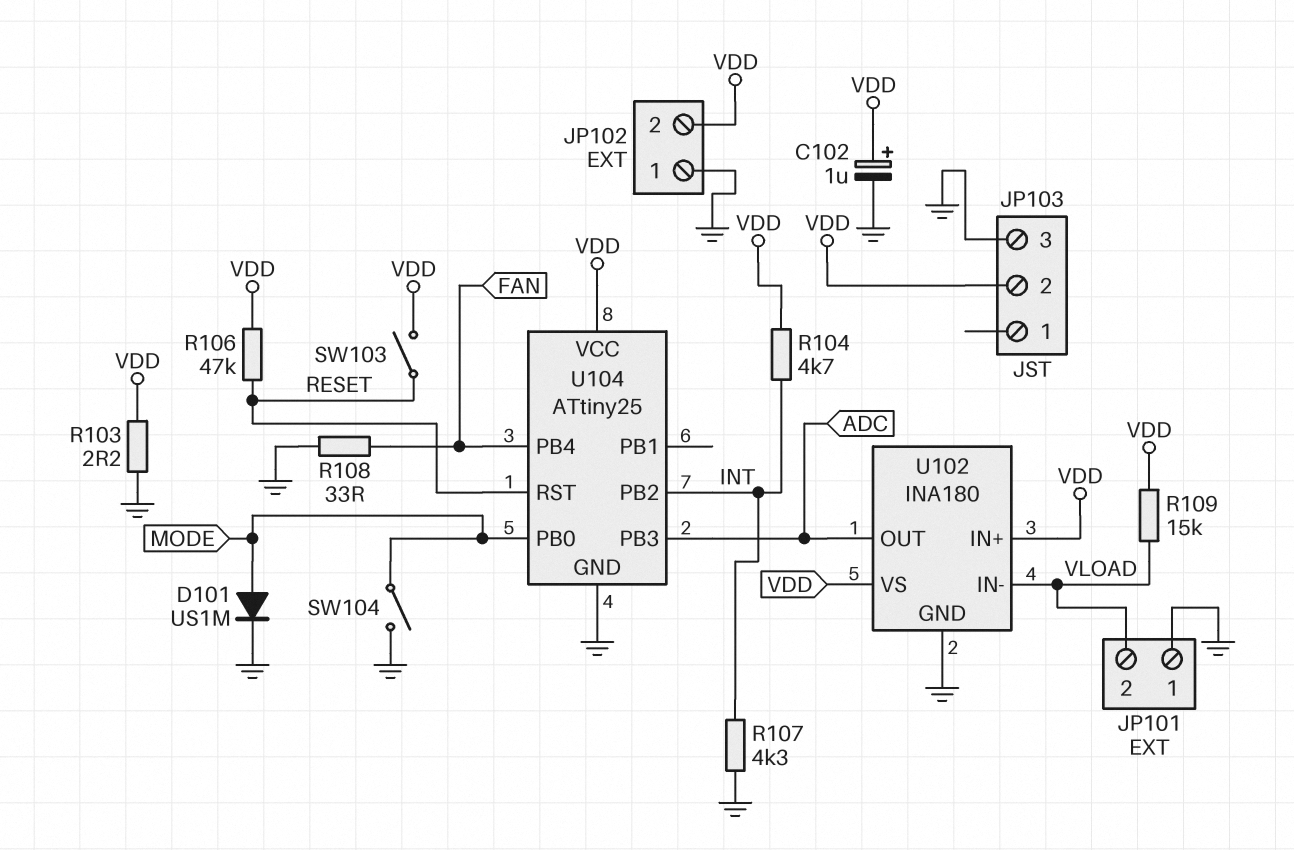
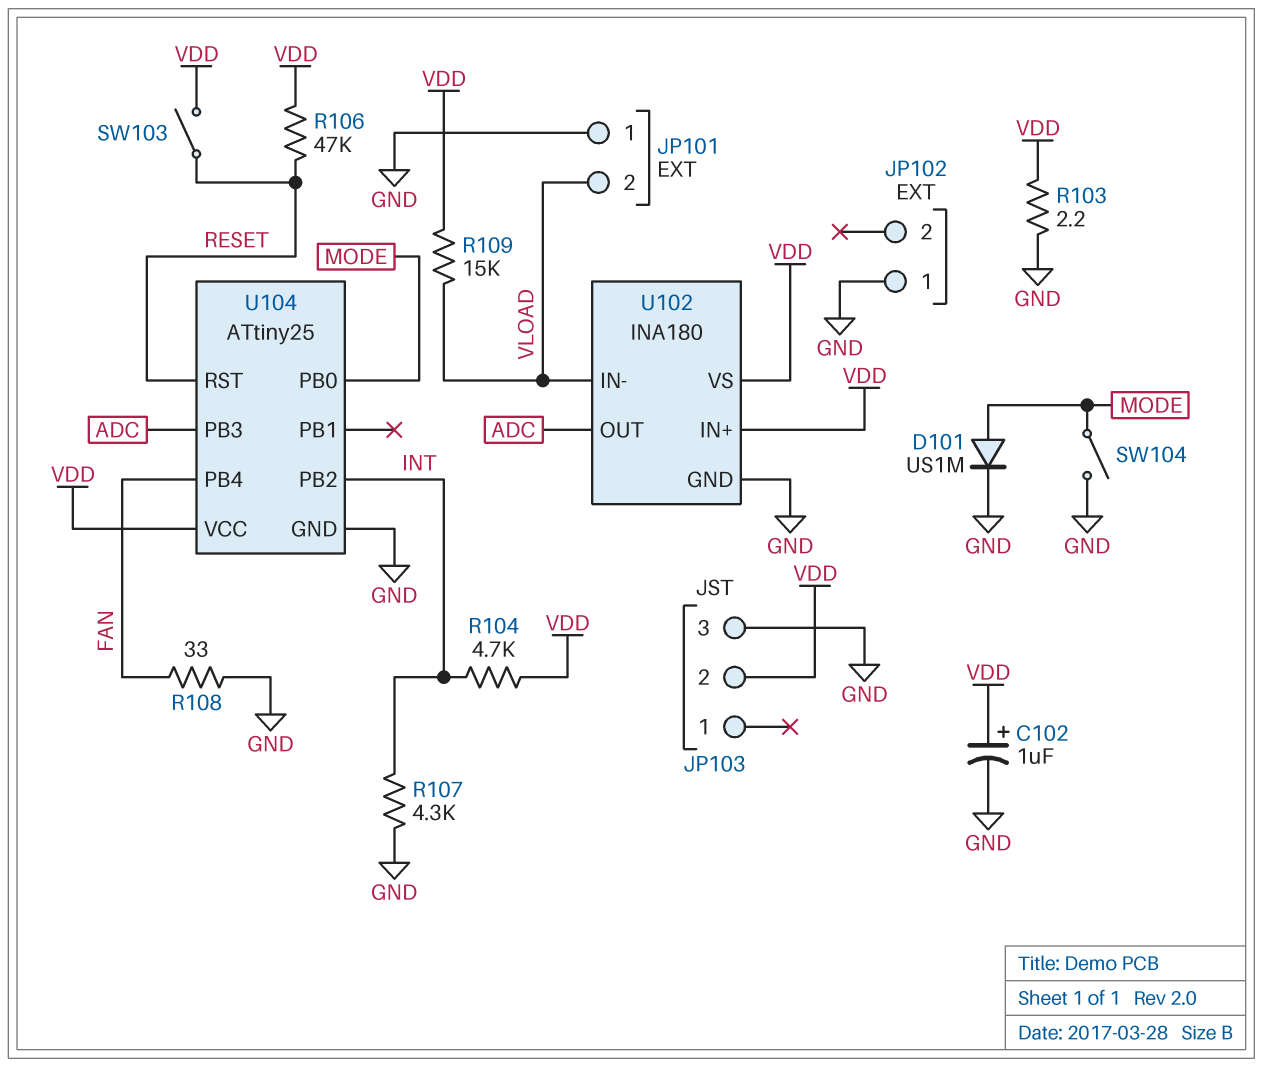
JP102 pin 2: VDD -> none

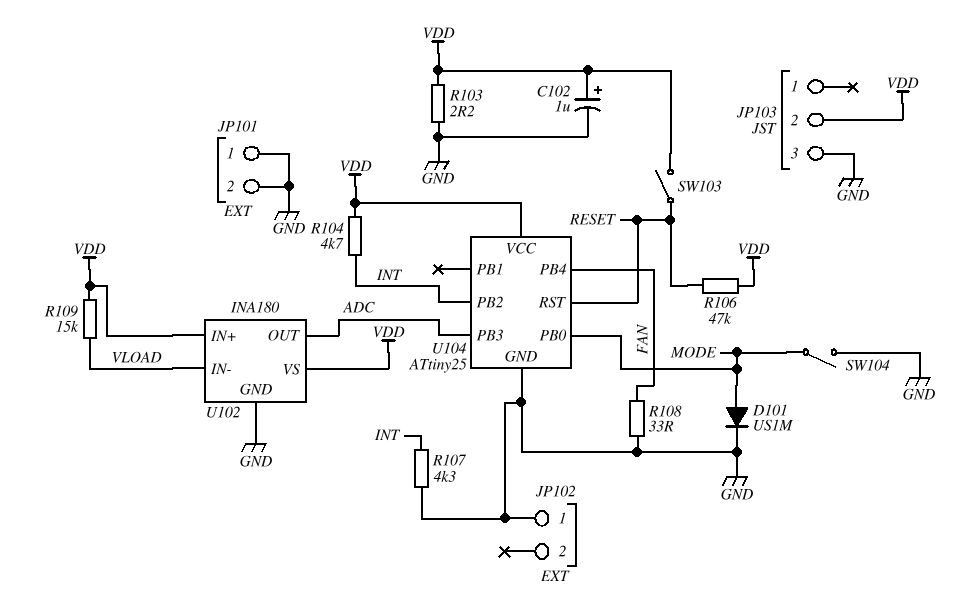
JP101 pin 2: VLOAD -> GND

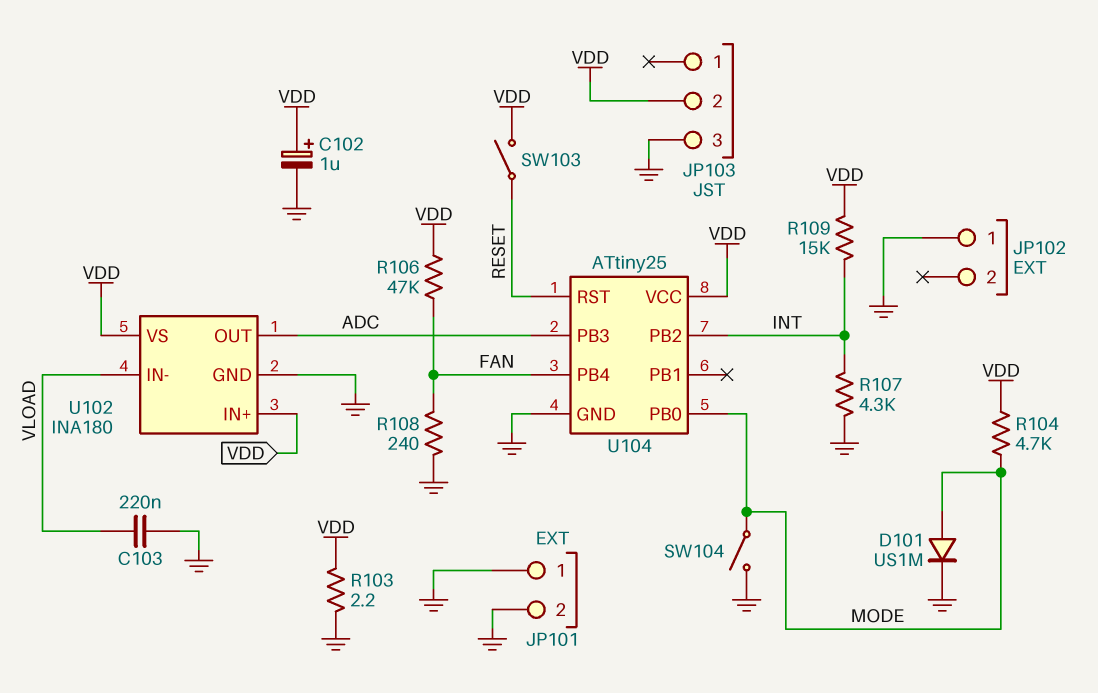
C103: none -> 220nF (GND, VLOAD)
R104: 4.7k (INT, VDD) -> 4.7k (MODE, VDD)
R106: 47k (RESET, VDD) -> 47k (FAN, VDD)
R108: 33 (FAN, GND) -> 240 (FAN, GND)
R109: 15k (VDD, VLOAD) -> 15k (INT, VDD)

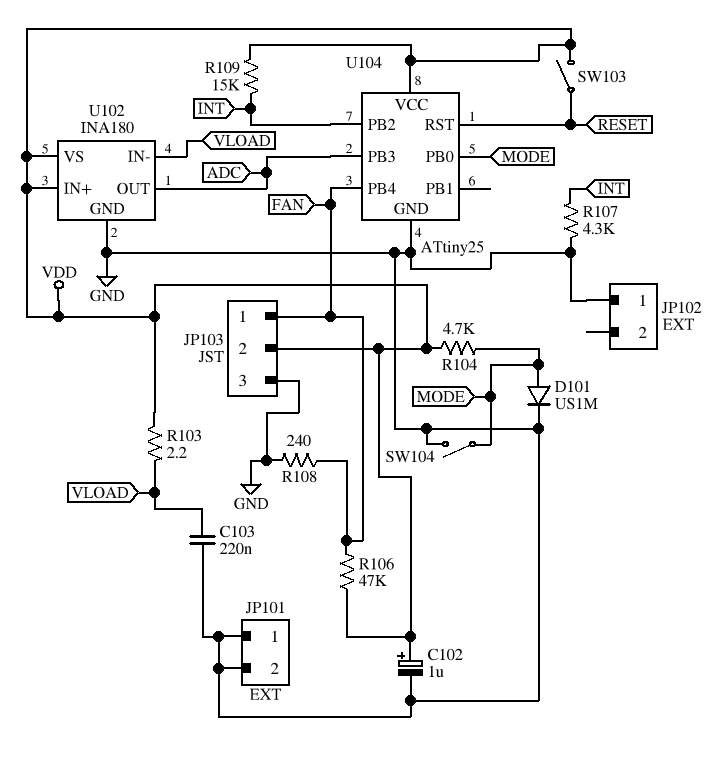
JP103 pin 1: none -> FAN
R103: 2.2 (GND, VDD) -> 2.2 (VDD, VLOAD)

